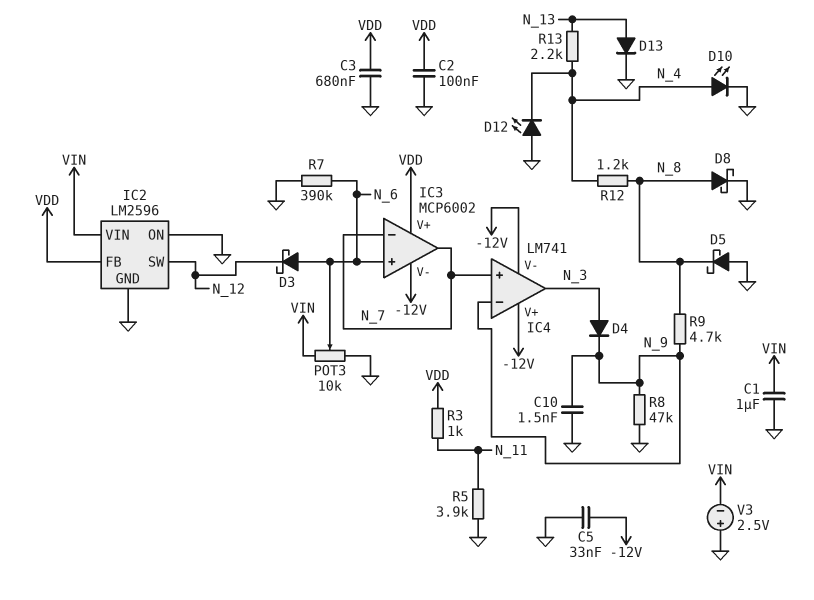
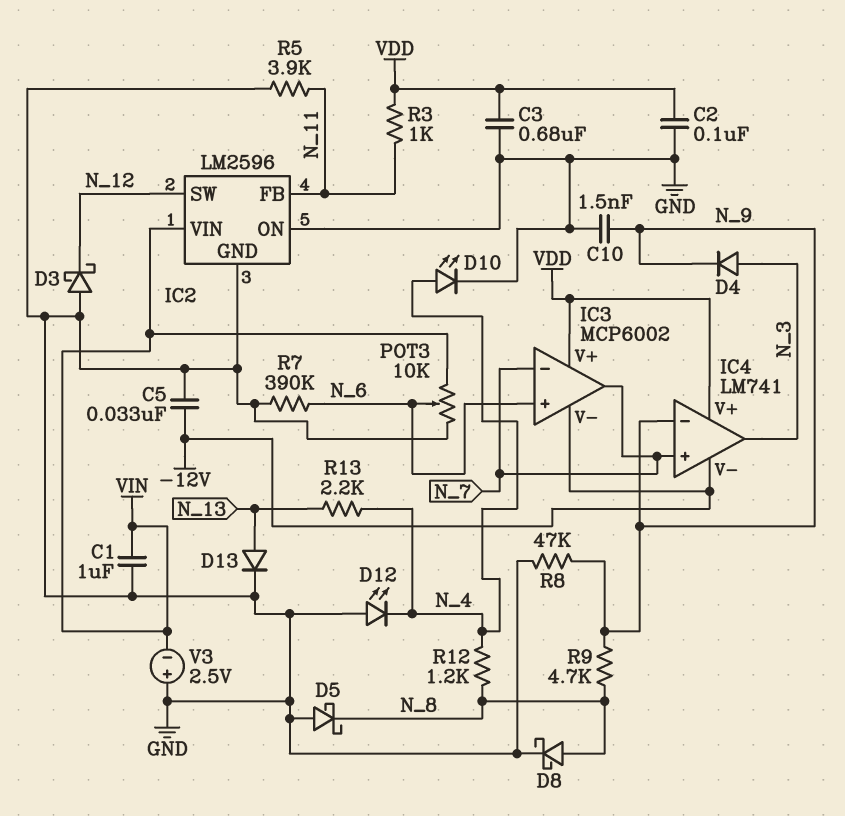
D3: schottky (A N_6, K N_12) -> schottky (A GND, K N_12)
IC2 pin FB: VDD -> N_11
IC4 pin V+: -12V -> VDD

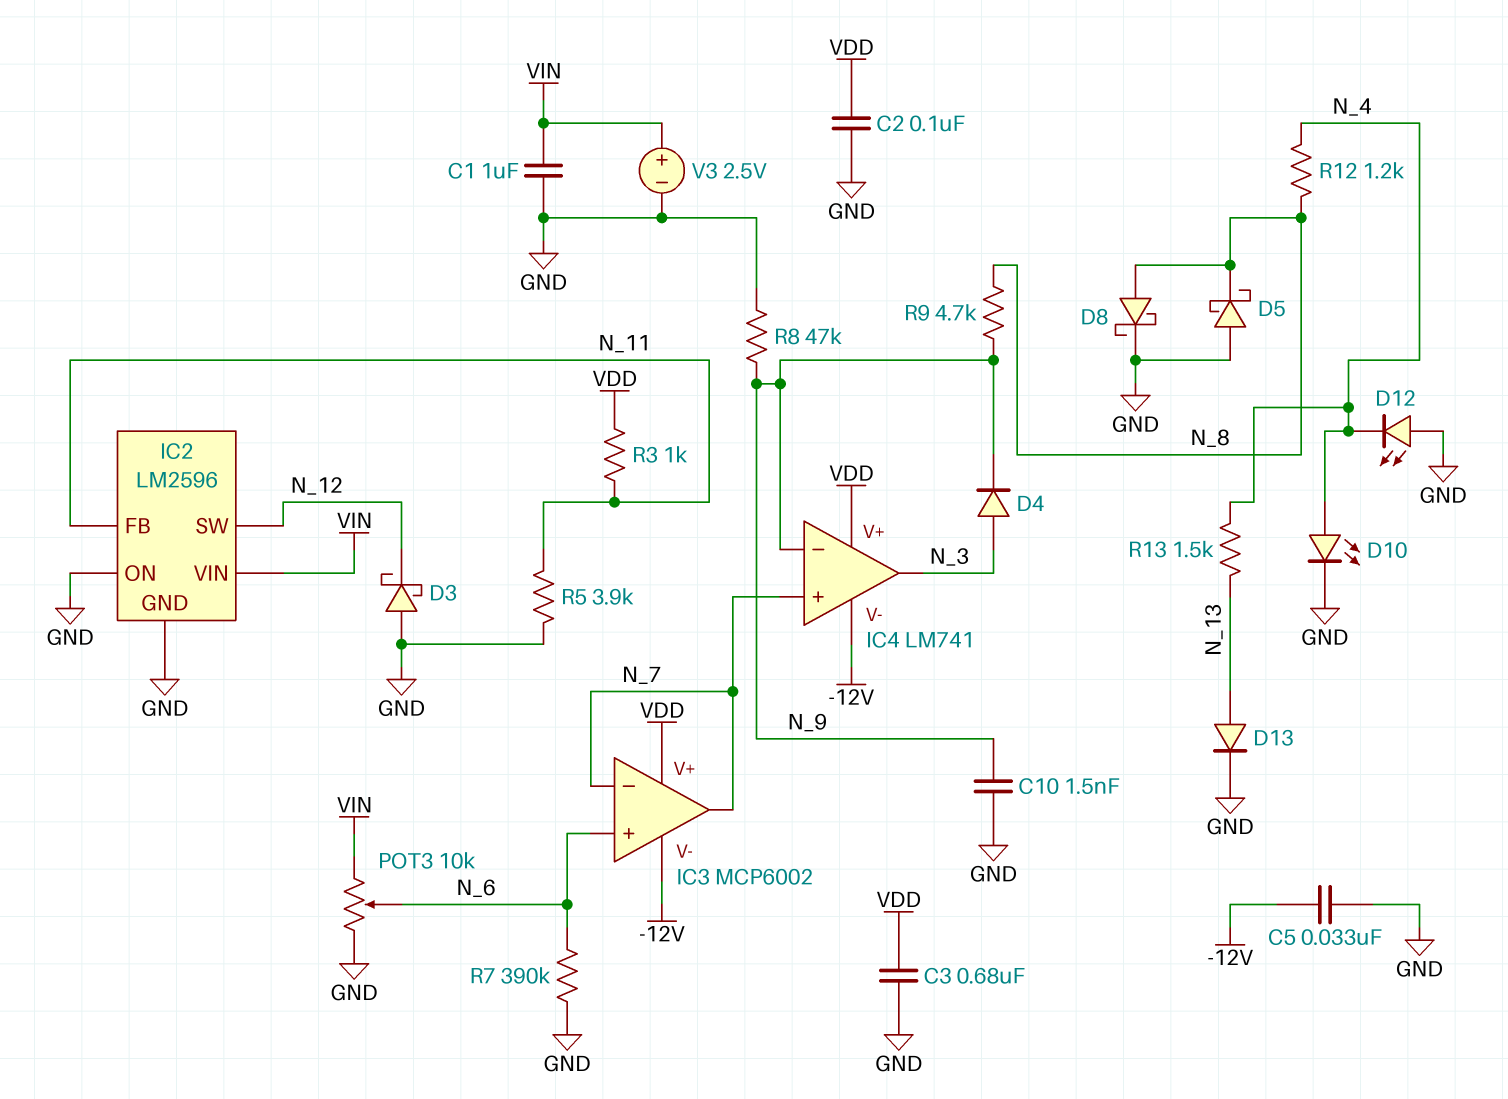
R13: 2.2k (N_4, N_13) -> 1.5k (N_4, N_13)
V3: 2.5V (plus GND, minus VIN) -> 2.5V (plus VIN, minus GND)

